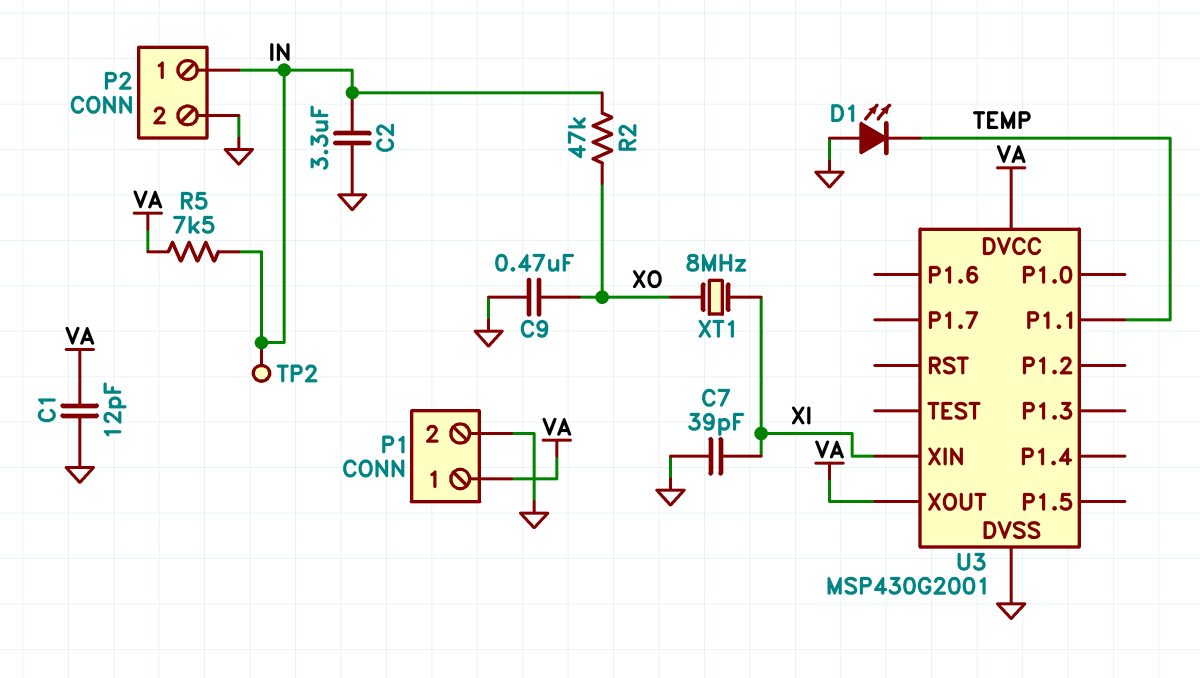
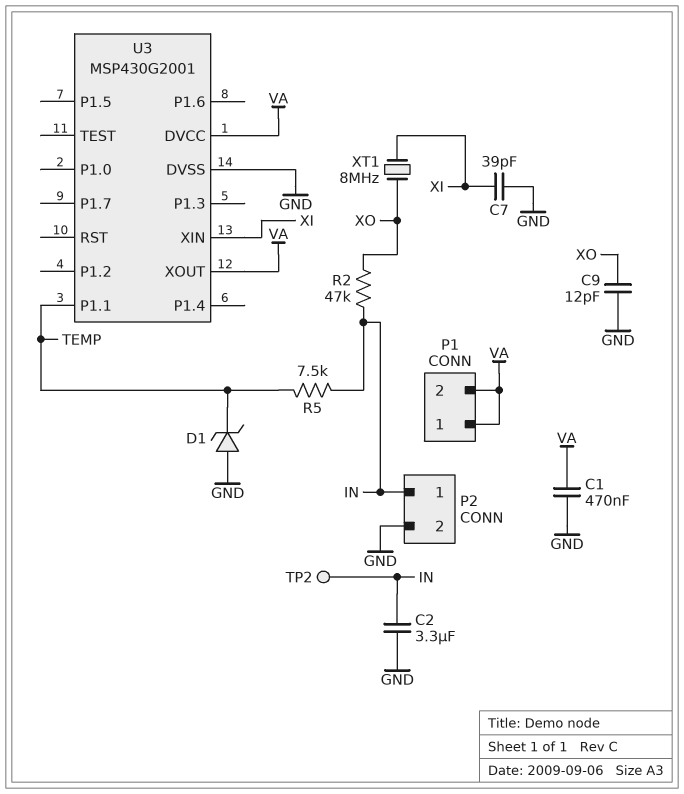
C1: 12pF (GND, VA) -> 470nF (GND, VA)
C9: 470nF (GND, XO) -> 12pF (GND, XO)
D1: LED (A GND, K TEMP) -> zener (A GND, K TEMP)
P1 pin 2: GND -> VA
R5: 7.5k (IN, VA) -> 7.5k (IN, TEMP)

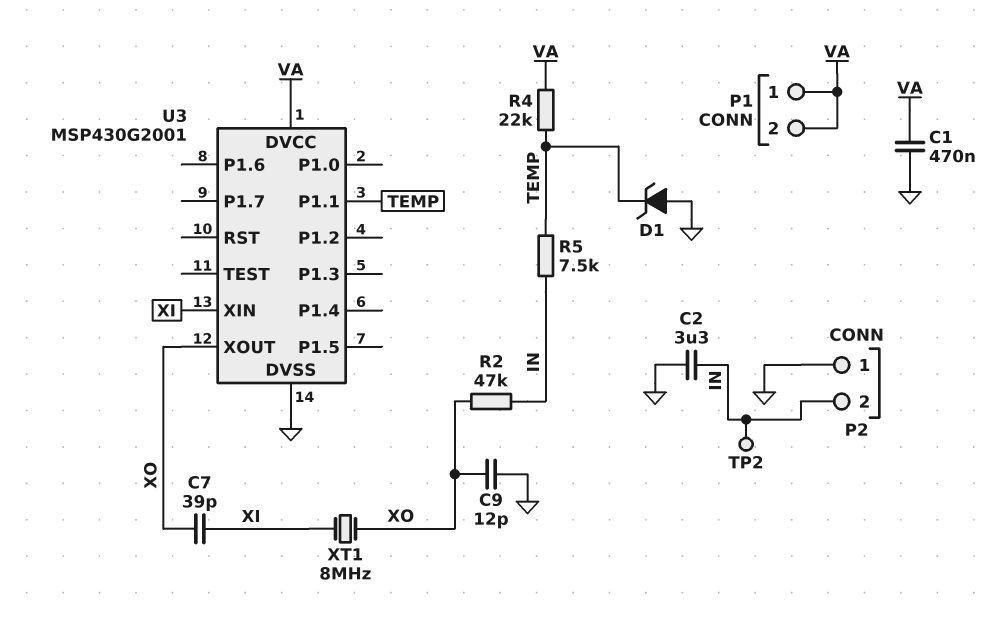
C7: 39pF (GND, XI) -> 39pF (XI, XO)
P2 pin 1: IN -> GND
P2 pin 2: GND -> IN
R4: none -> 22k (TEMP, VA)
U3 pin XOUT: VA -> XO

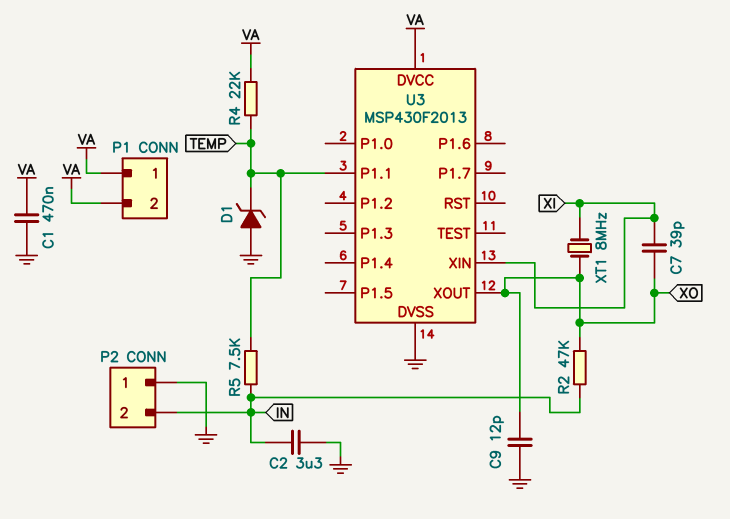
TP2: test point (IN) -> none
U3: MSP430G2001 -> MSP430F2013

